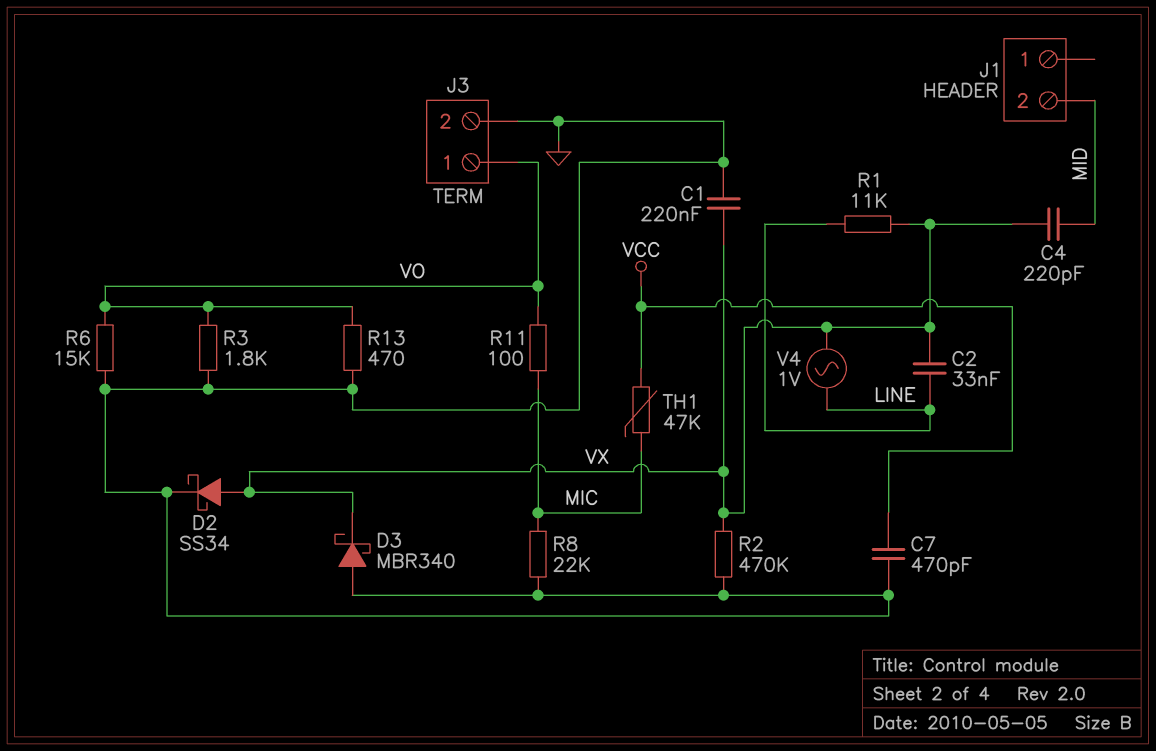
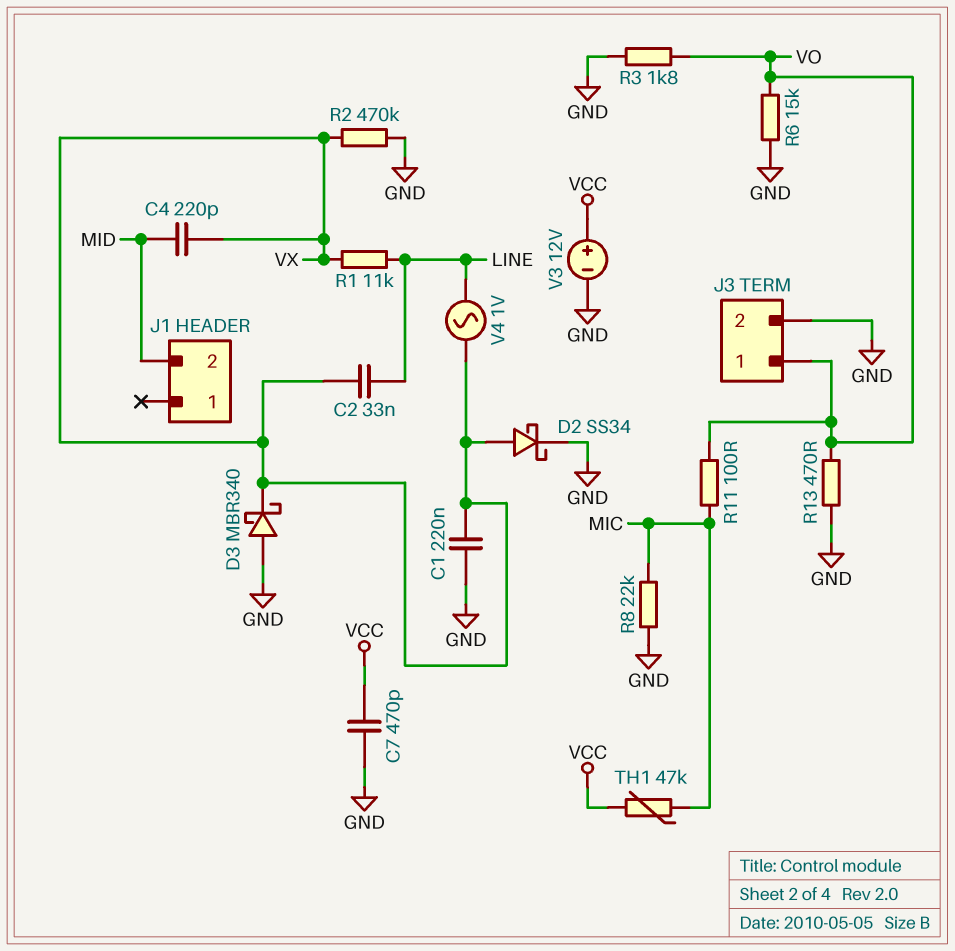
V3: none -> 12V (plus VCC, minus GND)

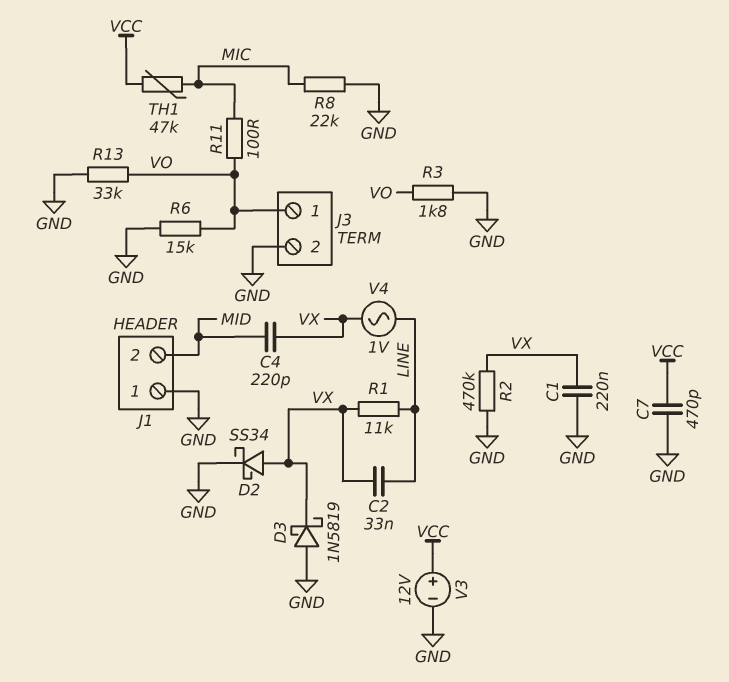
D3: schottky MBR340 (A GND, K VX) -> schottky 1N5819 (A GND, K VX)
J1 pin 1: none -> GND
R13: 470 (GND, VO) -> 33k (GND, VO)

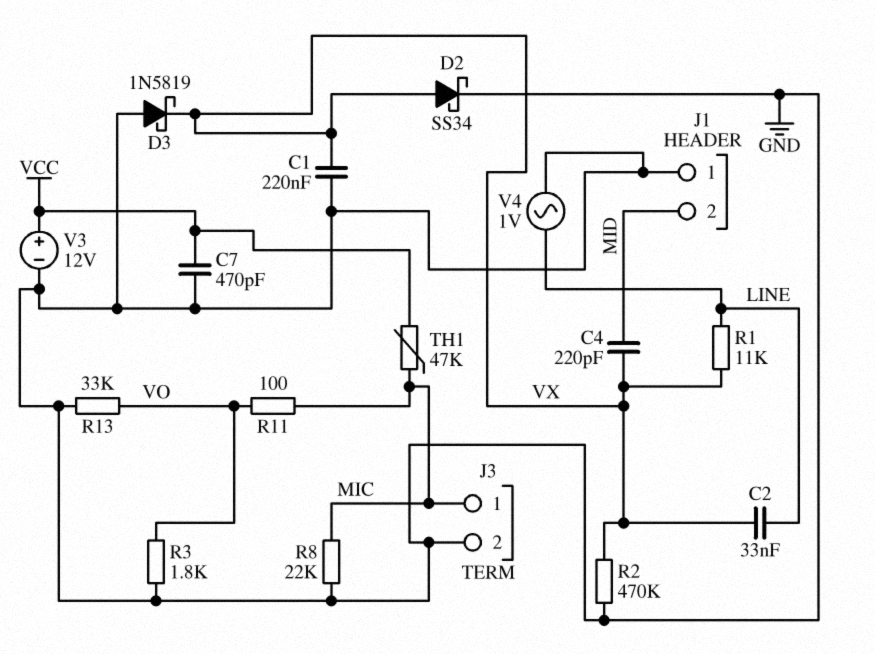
J3 pin 1: VO -> MIC
R6: 15k (GND, VO) -> none
V4: AC 1V (LINE, VX) -> AC 1V (GND, LINE)

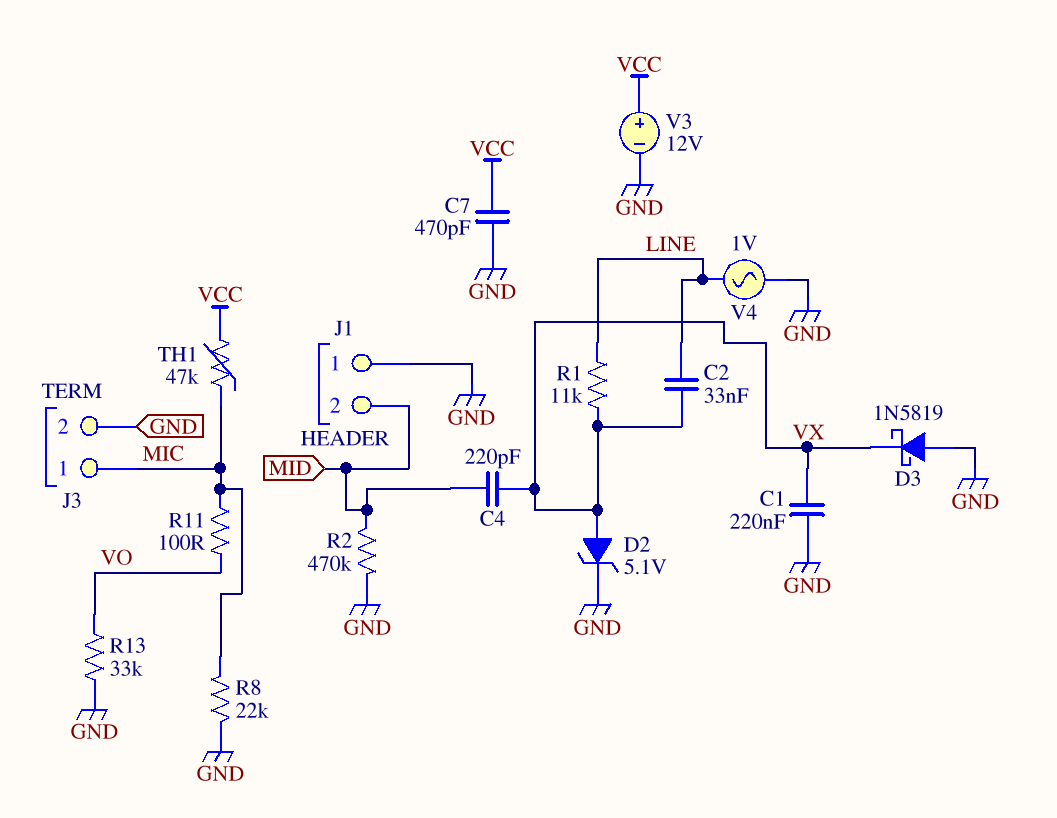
D2: schottky SS34 (A VX, K GND) -> zener 5.1V (A VX, K GND)
R2: 470k (GND, VX) -> 470k (GND, MID)
R3: 1.8k (GND, VO) -> none

